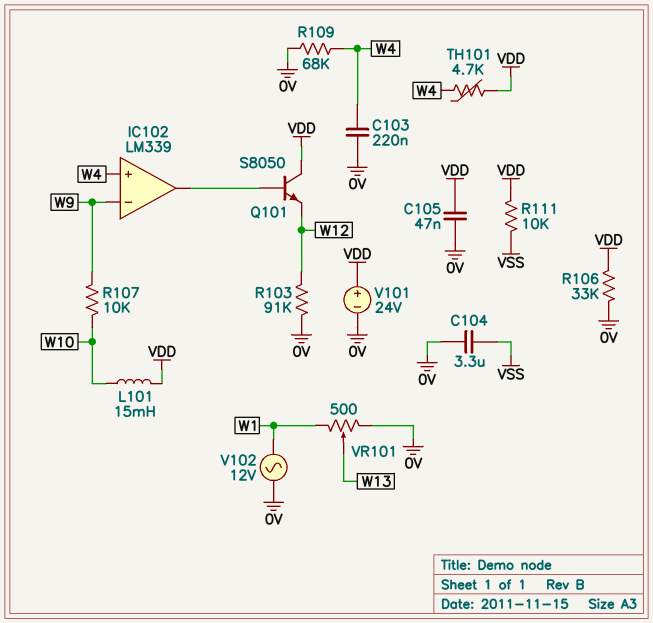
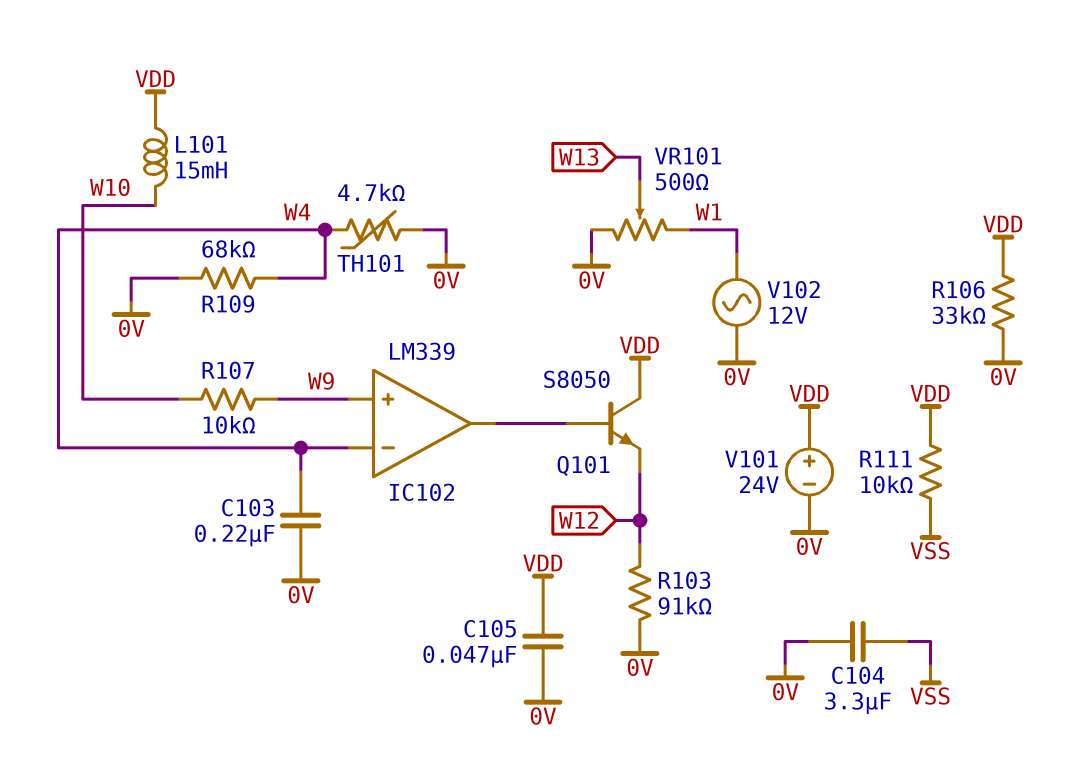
IC102 pin in+: W4 -> W9
IC102 pin in-: W9 -> W4
TH101: 4.7k (VDD, W4) -> 4.7k (0V, W4)

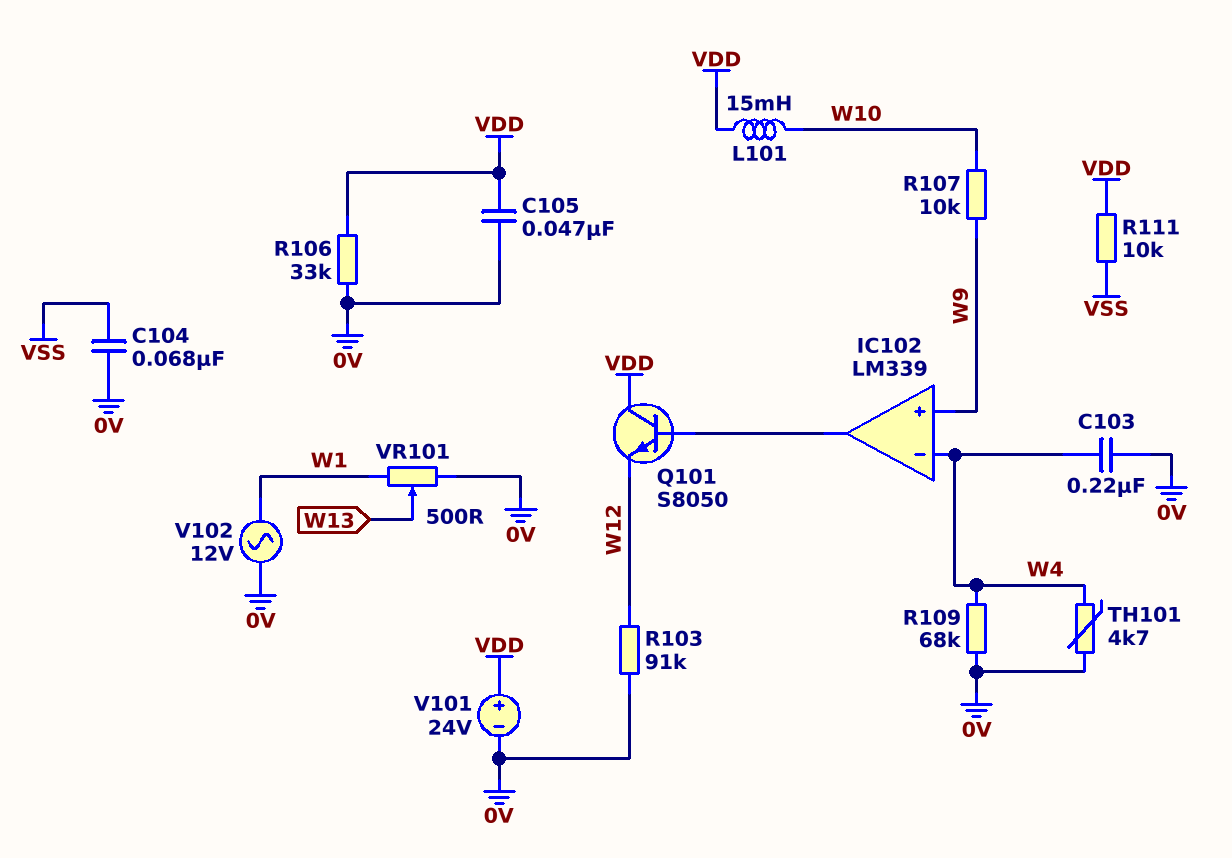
C104: 3.3uF (0V, VSS) -> 68nF (0V, VSS)

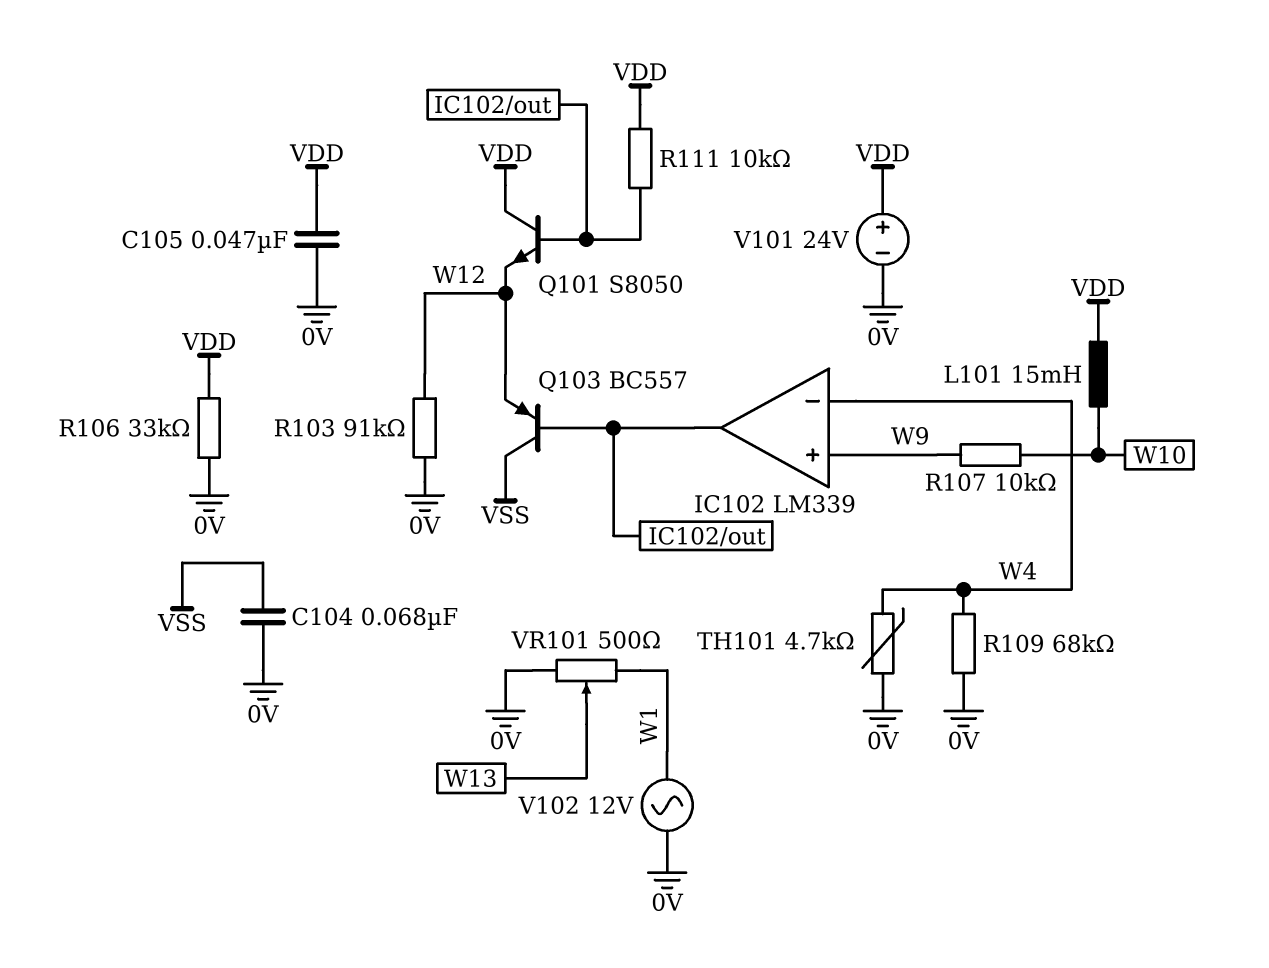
C103: 220nF (0V, W4) -> none
Q103: none -> PNP BC557 (B IC102/out, C VSS, E W12)
R111: 10k (VDD, VSS) -> 10k (IC102/out, VDD)

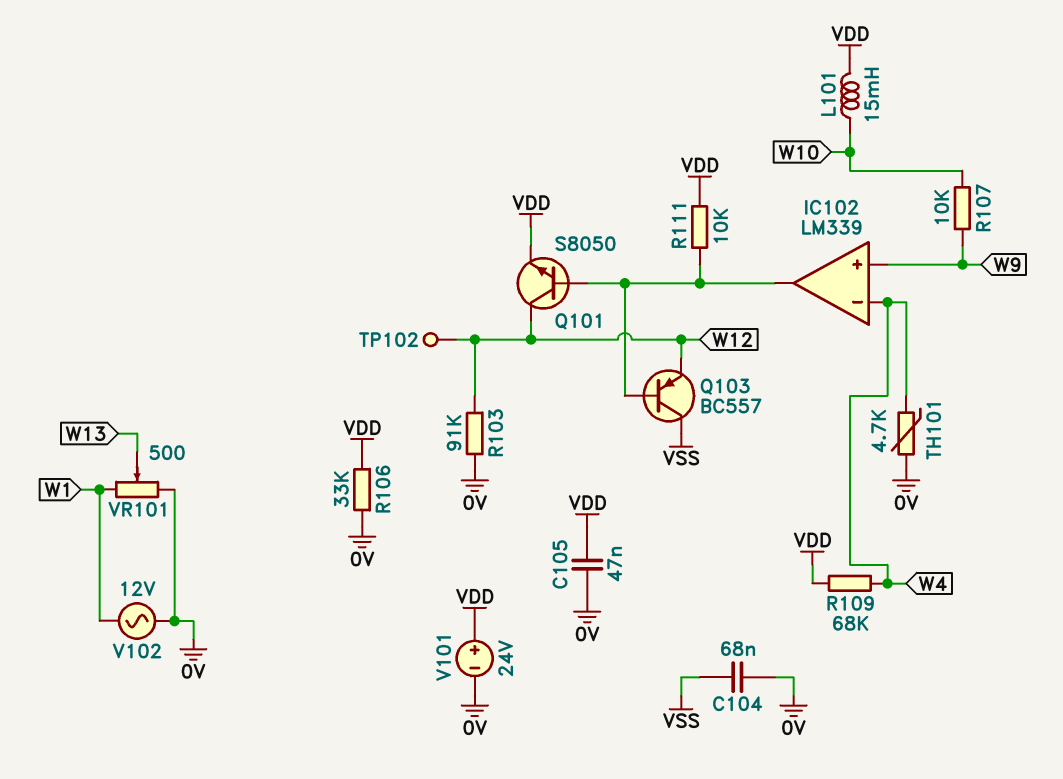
Q101: NPN S8050 (B IC102/out, C VDD, E W12) -> NPN S8050 (B IC102/out, C W12, E VDD)
R109: 68k (0V, W4) -> 68k (VDD, W4)
TP102: none -> test point (W12)

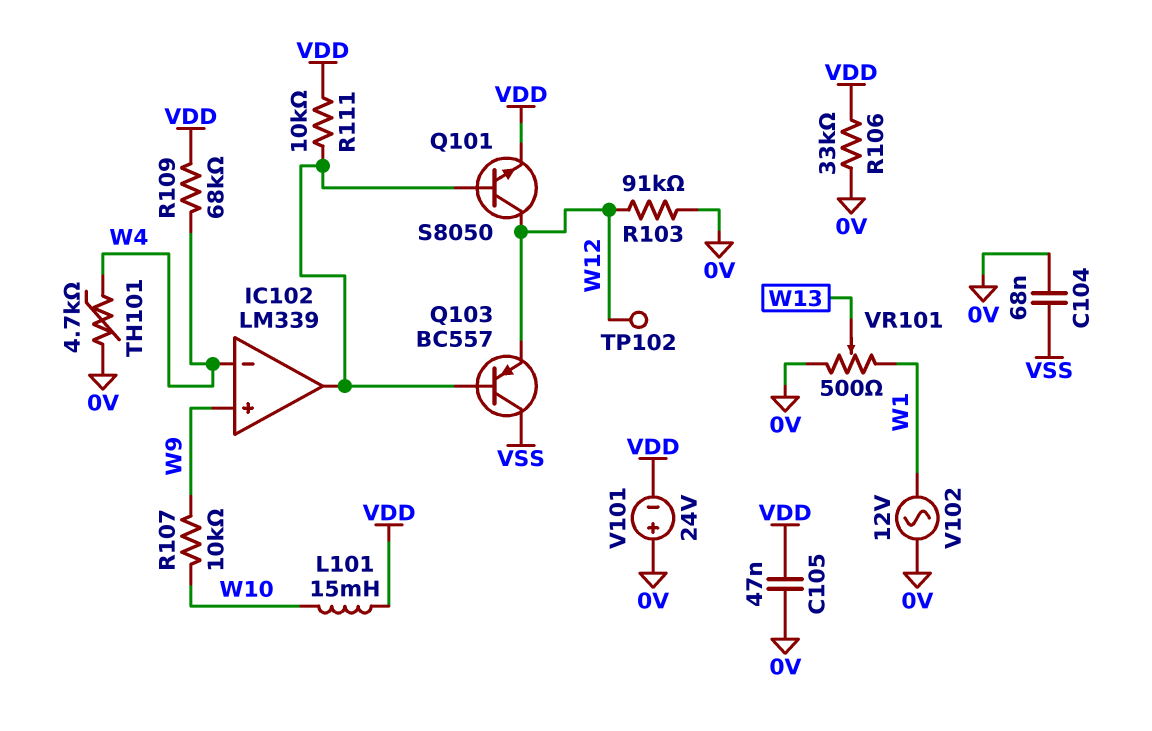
V101: 24V (plus VDD, minus 0V) -> 24V (plus 0V, minus VDD)

